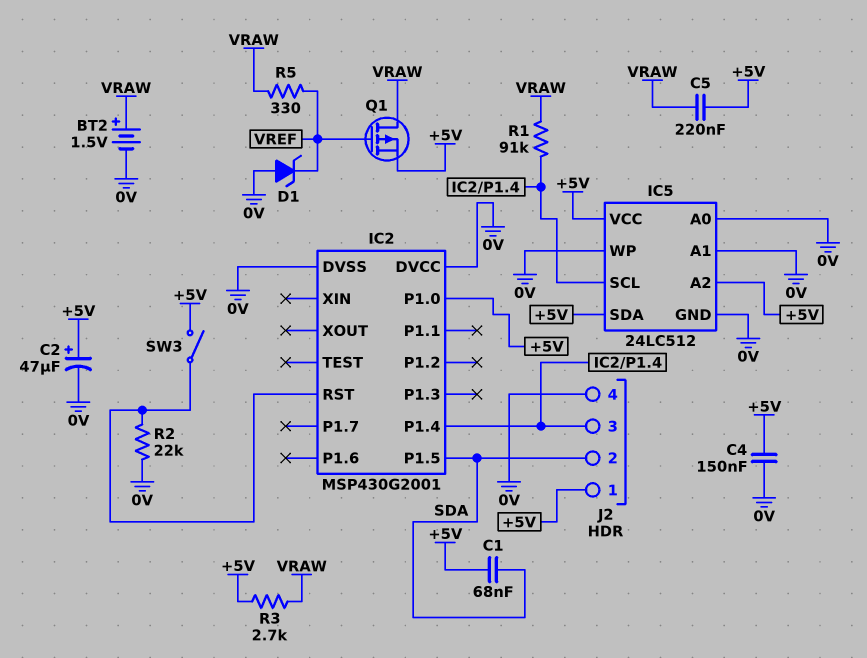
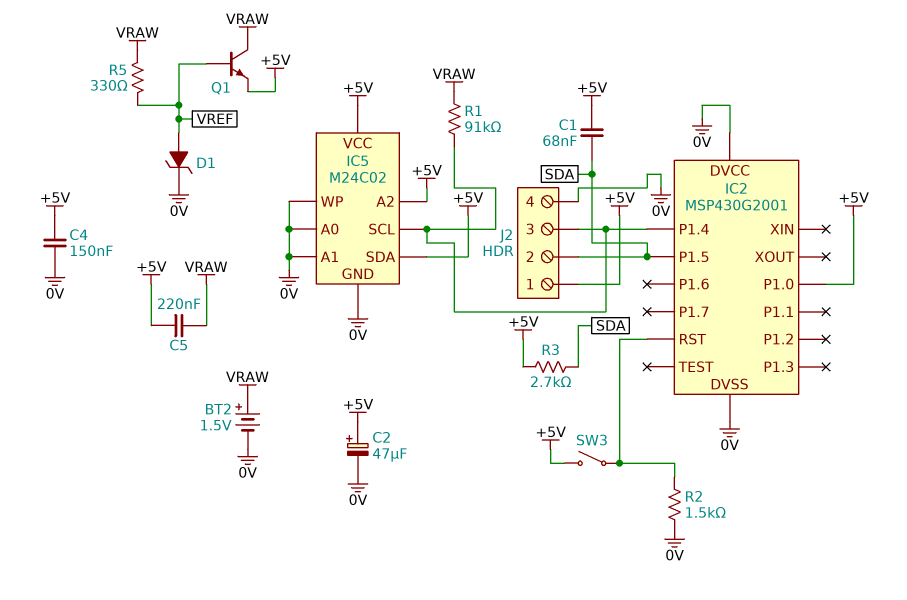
D1: zener (A 0V, K VREF) -> zener (A VREF, K 0V)
IC5: 24LC512 -> M24C02
Q1: PMOS (G VREF, D VRAW, S +5V) -> NPN (B VREF, C VRAW, E +5V)
R2: 22k (0V, IC2/RST) -> 1.5k (0V, IC2/RST)
R3: 2.7k (+5V, VRAW) -> 2.7k (+5V, SDA)

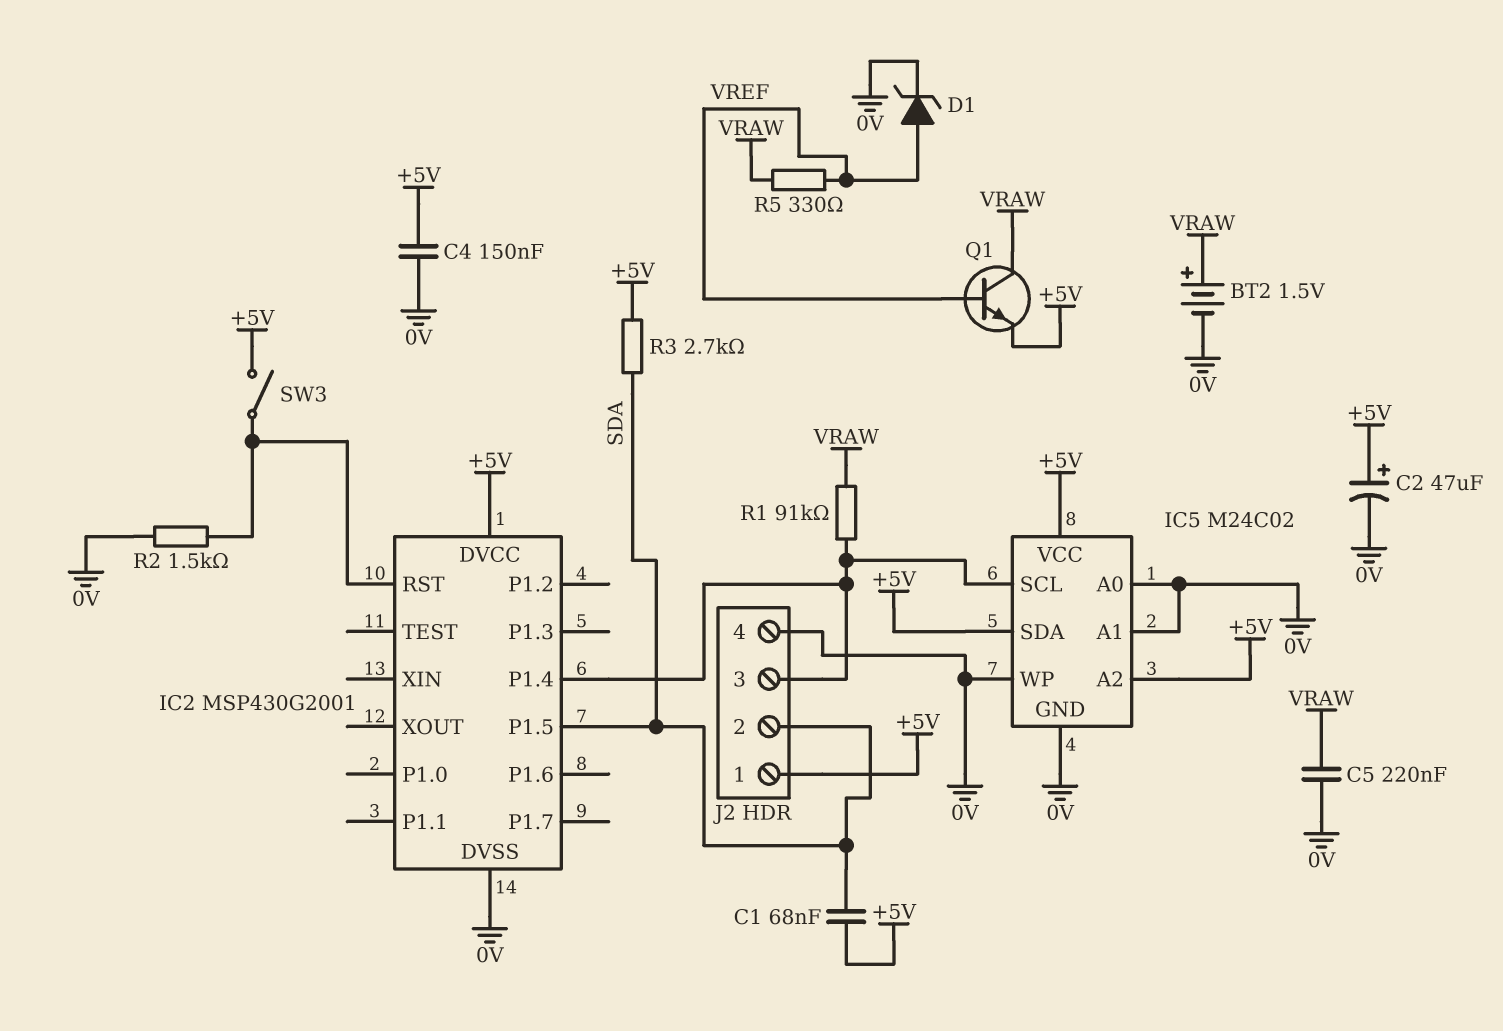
C5: 220nF (+5V, VRAW) -> 220nF (0V, VRAW)
IC2 pin DVCC: 0V -> +5V
IC2 pin P1.0: +5V -> none

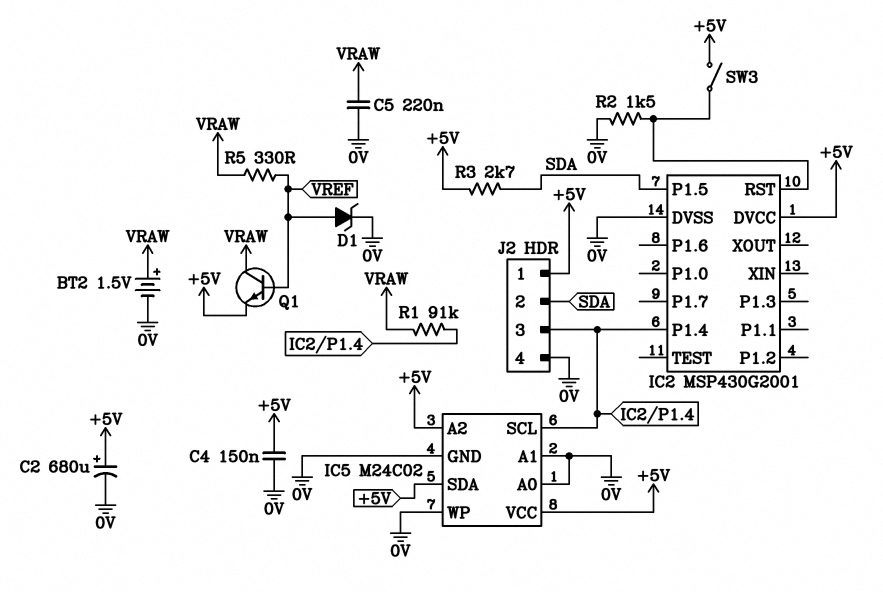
C1: 68nF (+5V, SDA) -> none
C2: 47uF (plus +5V, minus 0V) -> 680uF (plus +5V, minus 0V)

